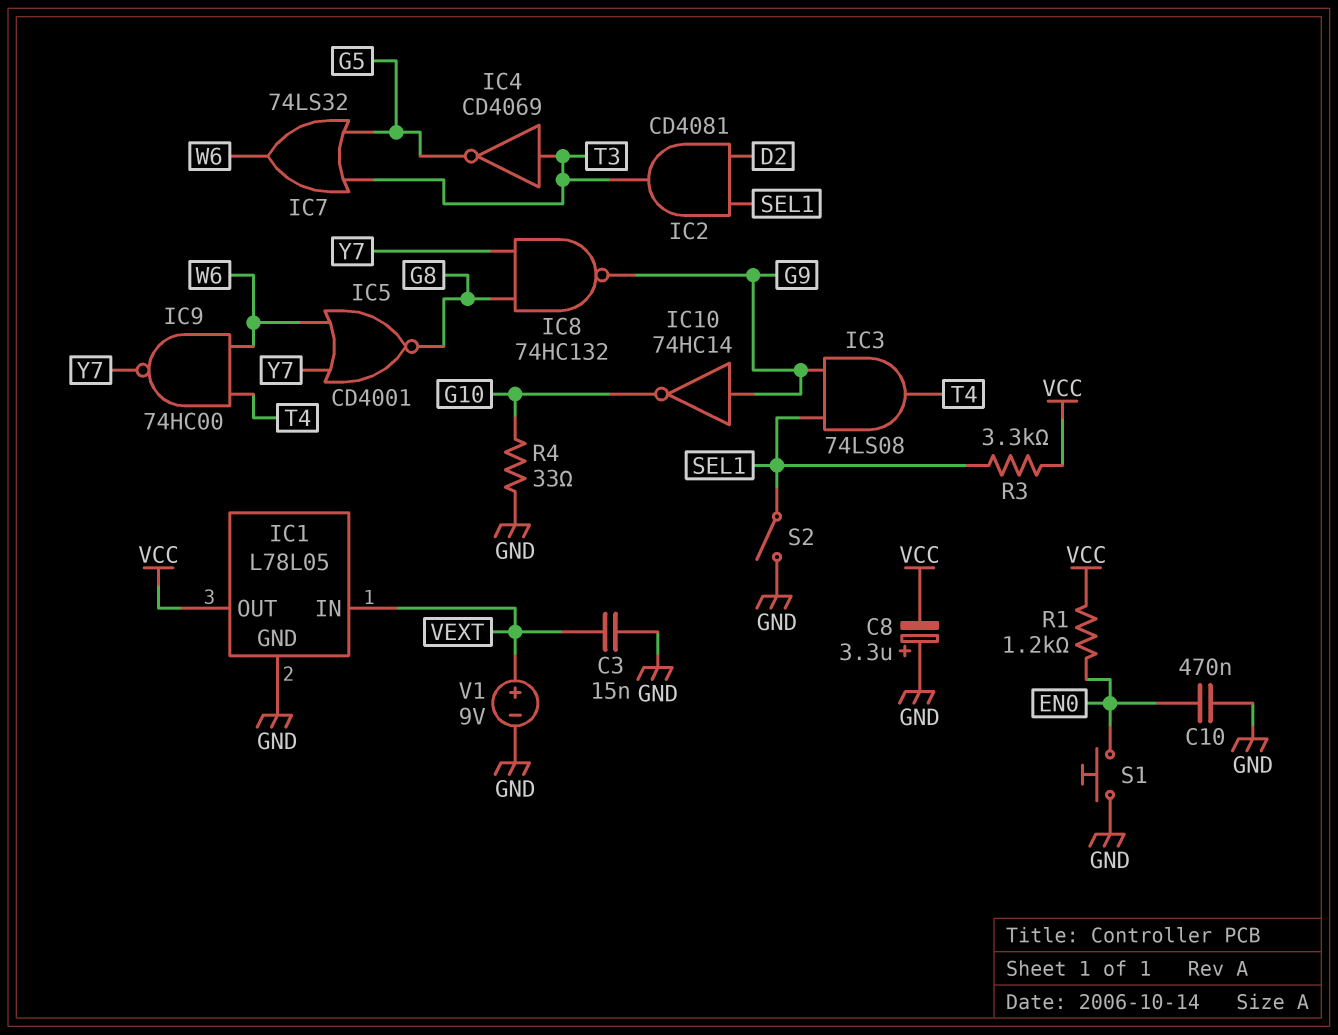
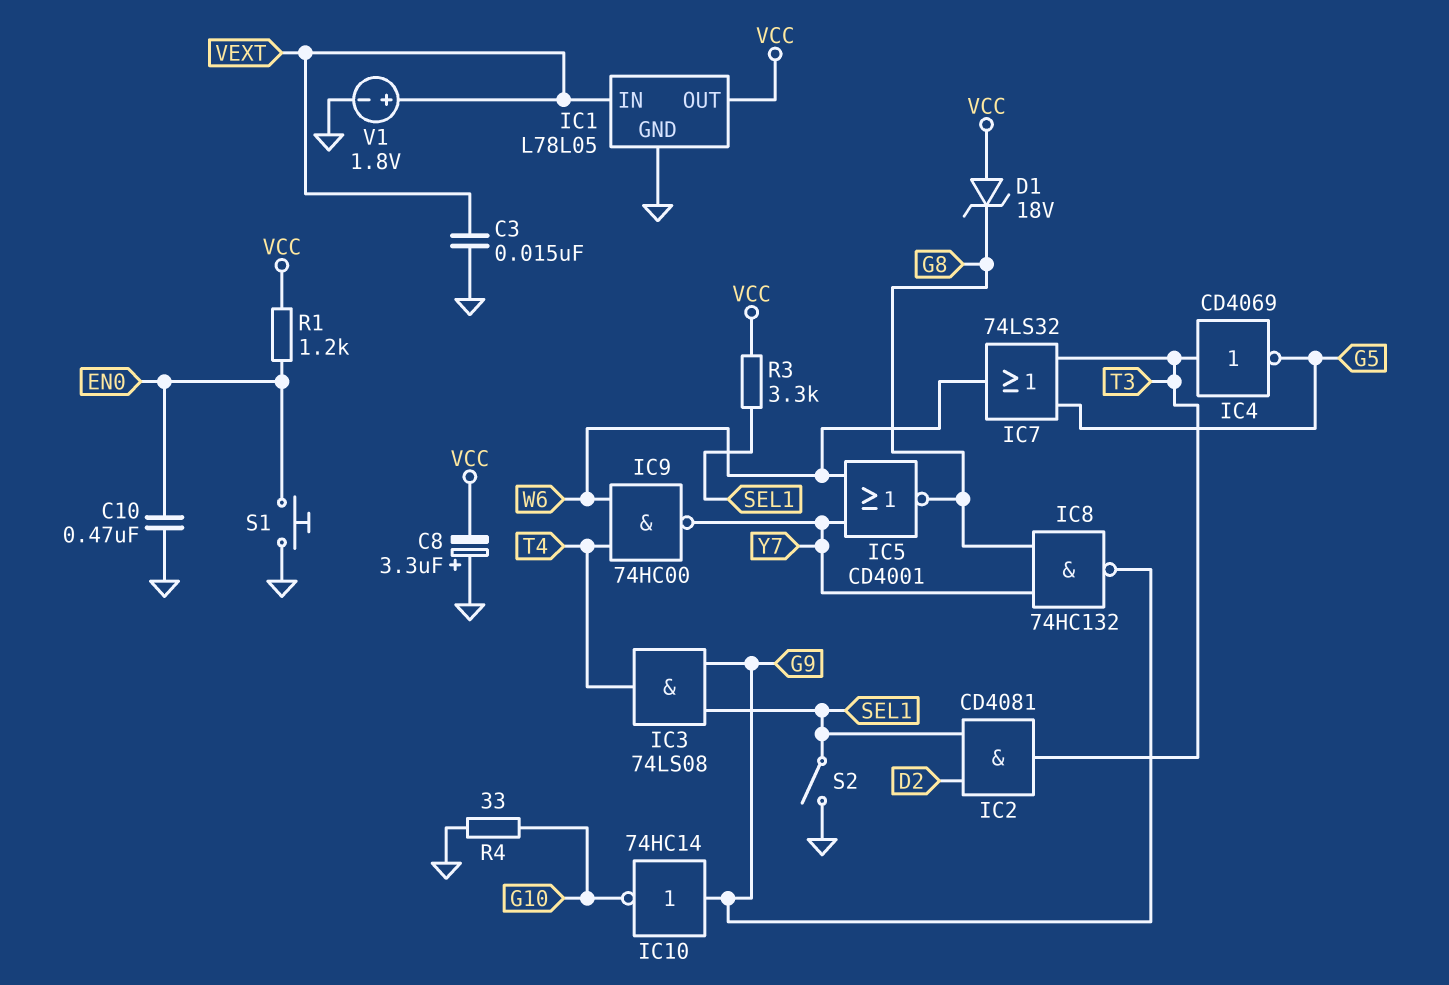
D1: none -> zener 18V (A VCC, K G8)
V1: 9V (plus VEXT, minus GND) -> 1.8V (plus VEXT, minus GND)

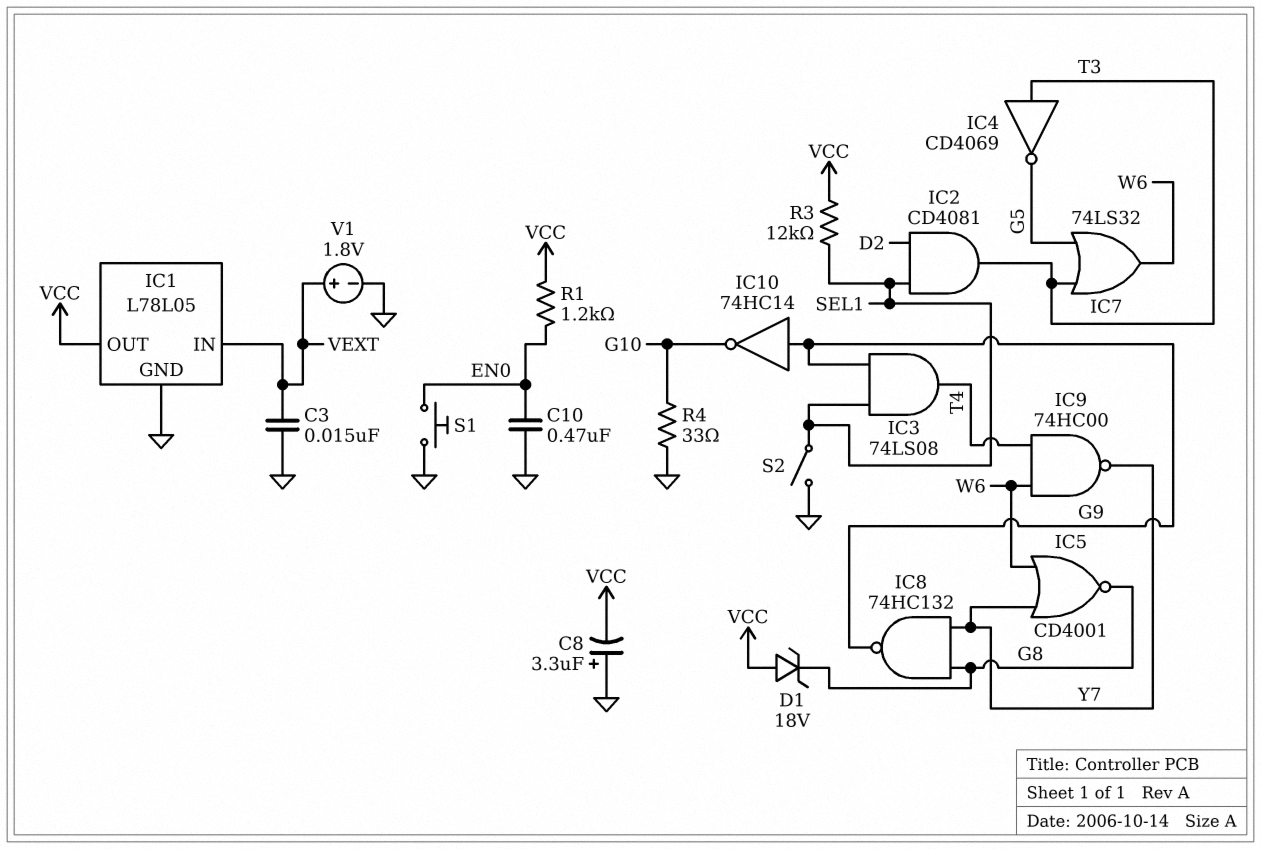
R3: 3.3k (SEL1, VCC) -> 12k (SEL1, VCC)

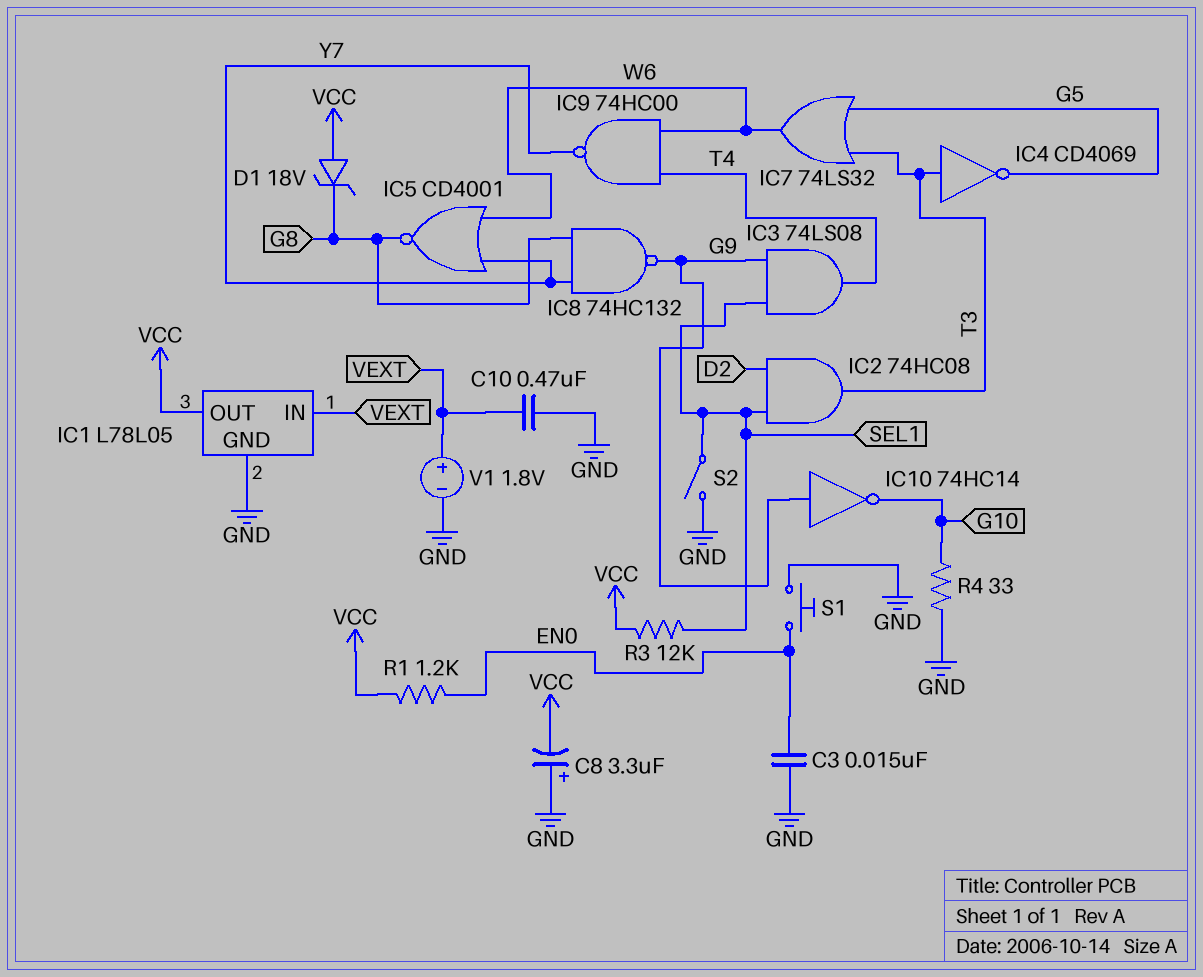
C3: 15nF (GND, VEXT) -> 15nF (EN0, GND)
C10: 470nF (EN0, GND) -> 470nF (GND, VEXT)
IC2: AND CD4081 (in D2, in SEL1, out T3) -> AND 74HC08 (in D2, in SEL1, out T3)

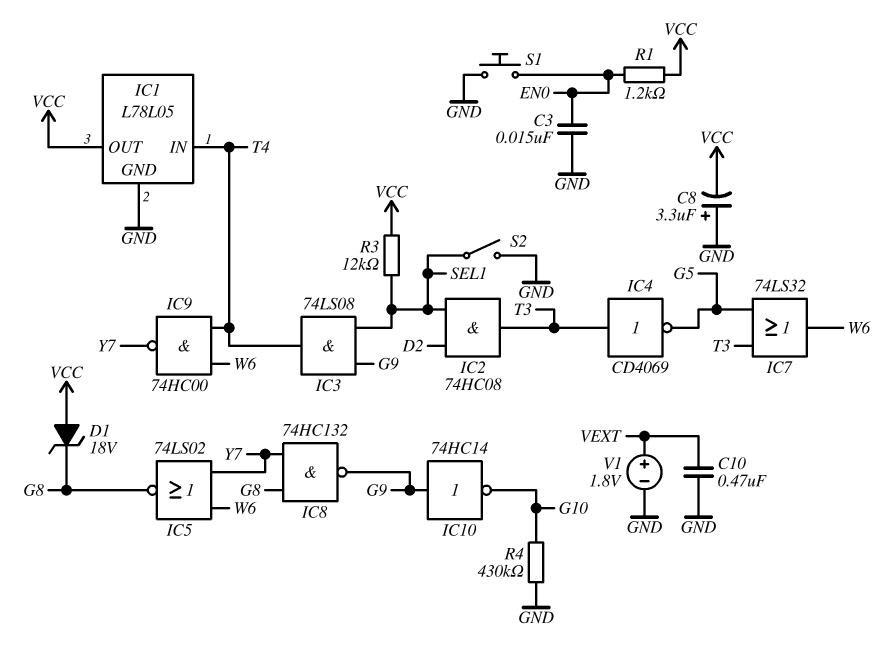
IC1 pin IN: VEXT -> T4
IC5: NOR CD4001 (in W6, in Y7, out G8) -> NOR 74LS02 (in W6, in Y7, out G8)
R4: 33 (G10, GND) -> 430k (G10, GND)

